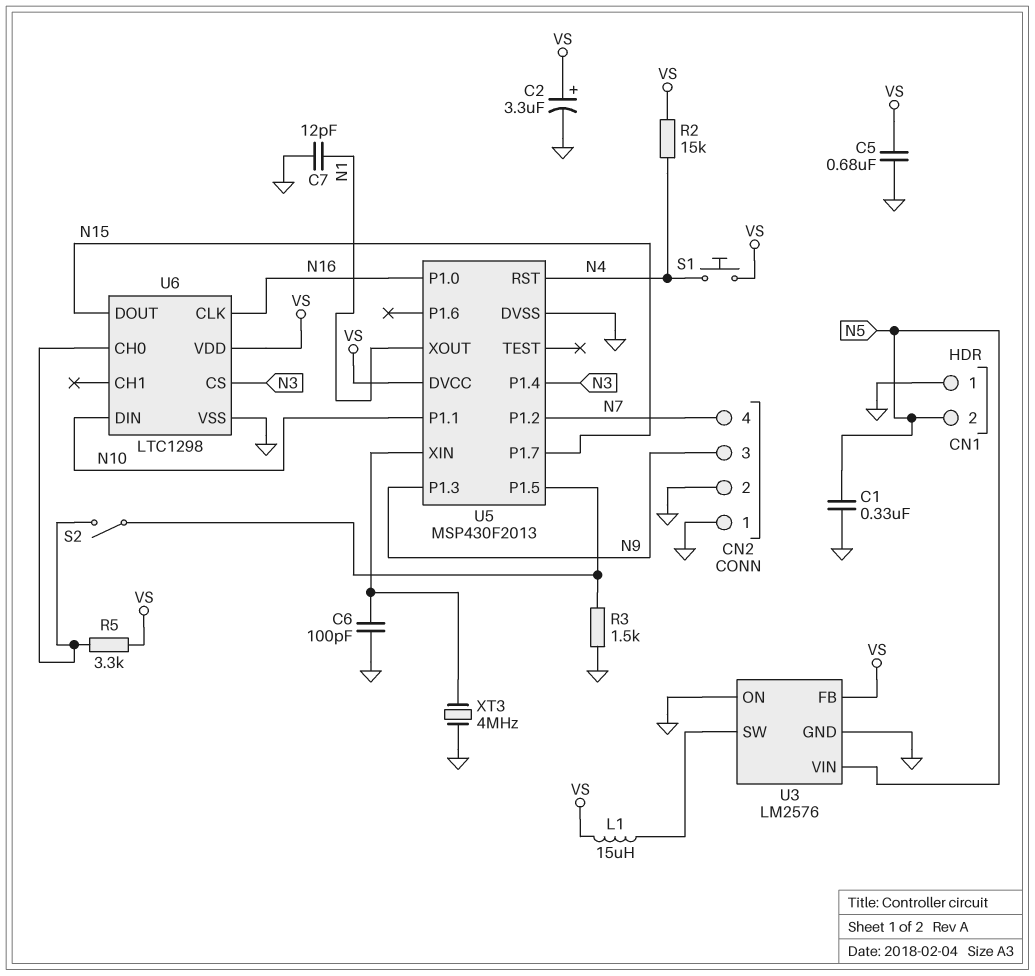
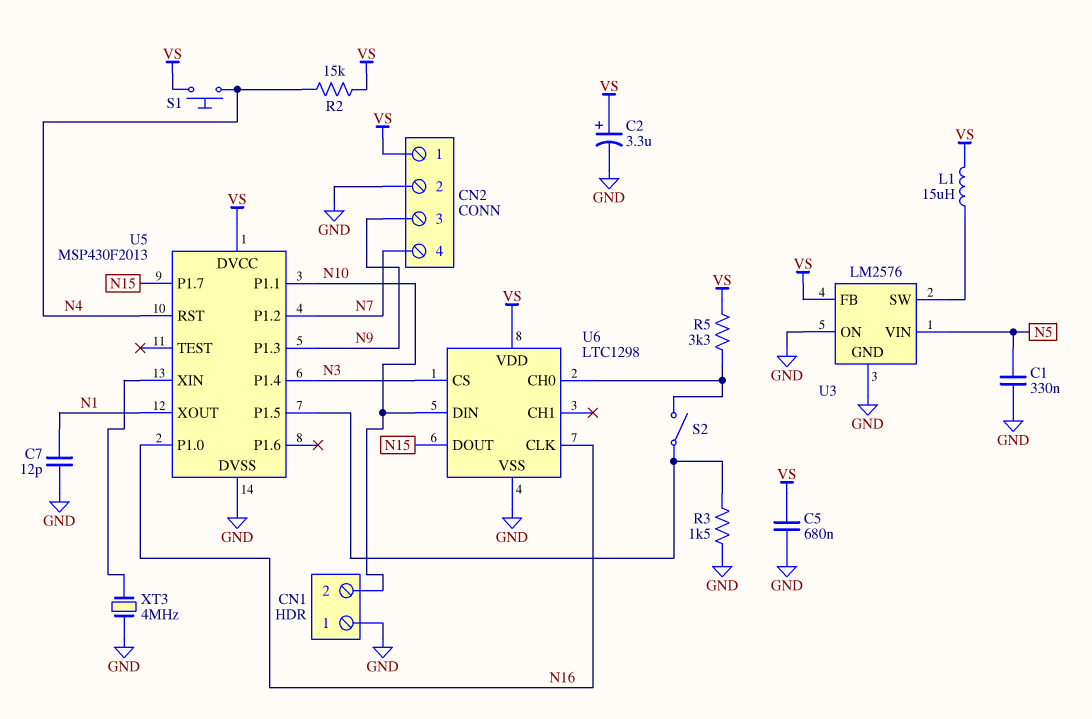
C6: 100pF (GND, U5/XIN) -> none
CN1 pin 2: N5 -> N10
CN2 pin 1: GND -> VS

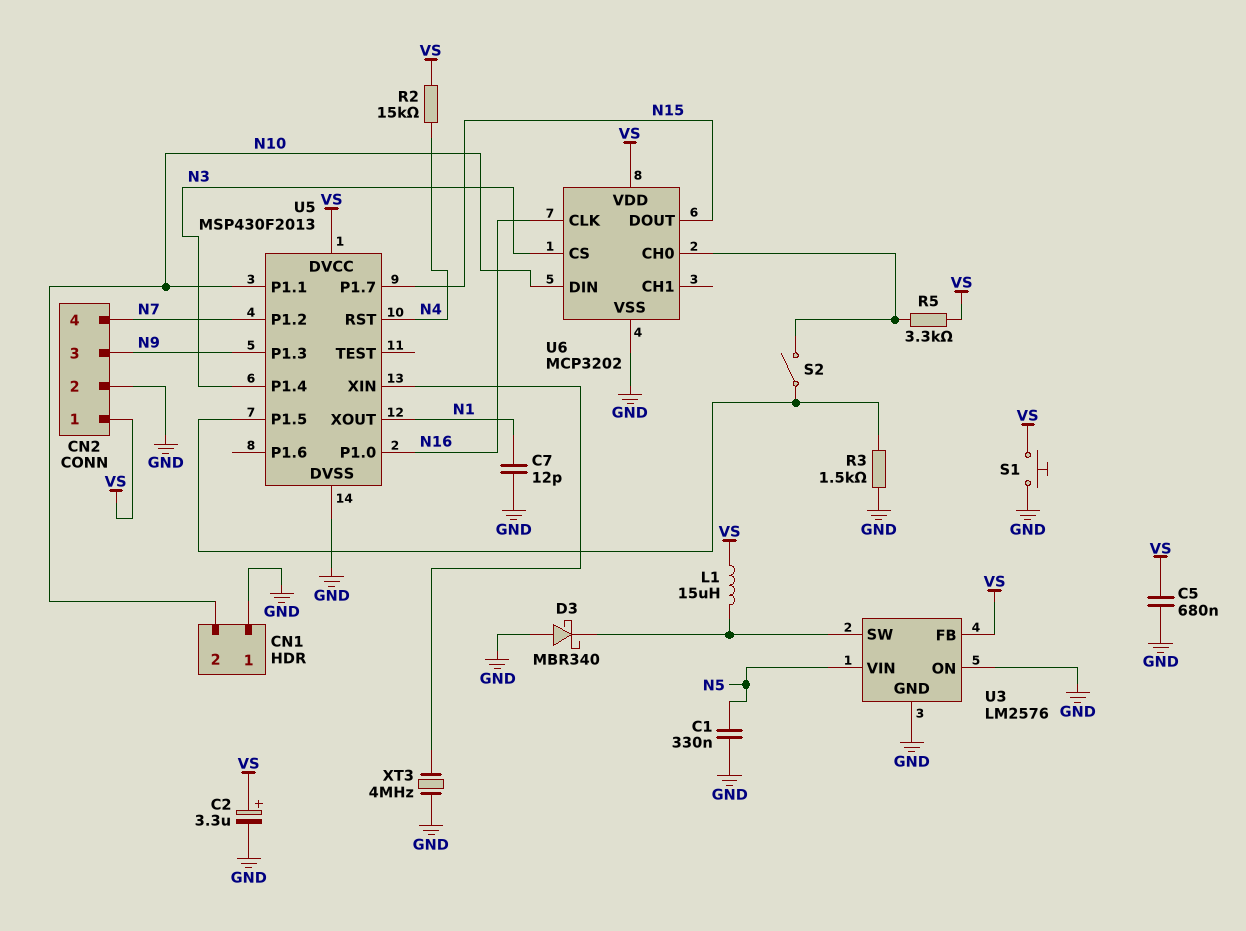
D3: none -> schottky MBR340 (A GND, K U3/SW)
S1: button (N4, VS) -> button (GND, VS)
U6: LTC1298 -> MCP3202

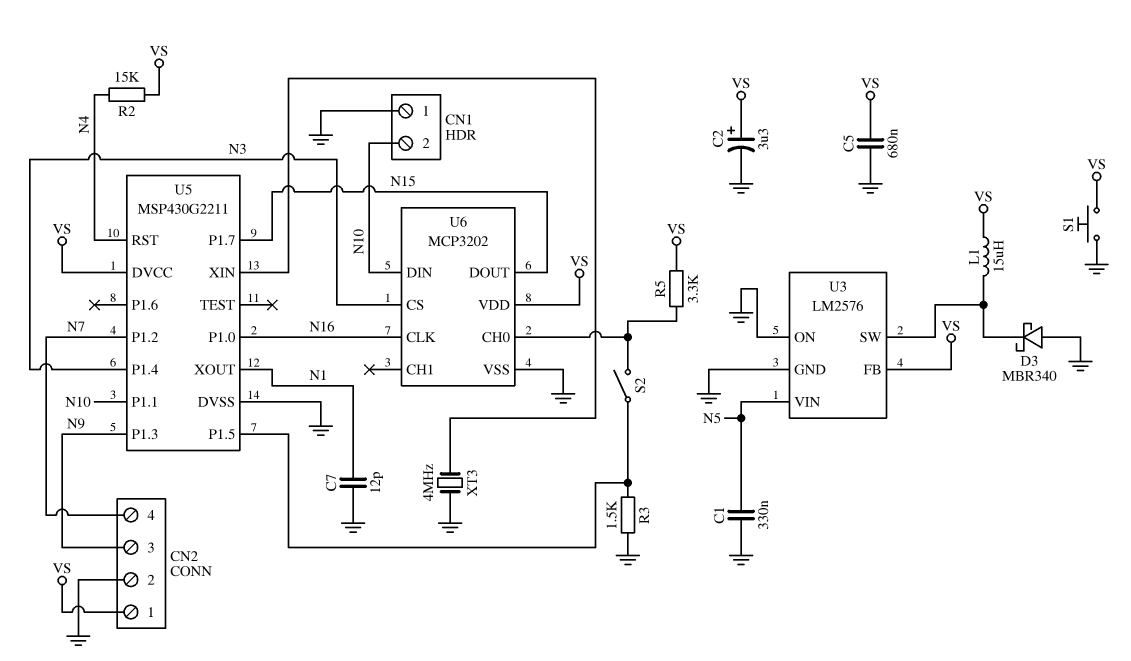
U5: MSP430F2013 -> MSP430G2211

